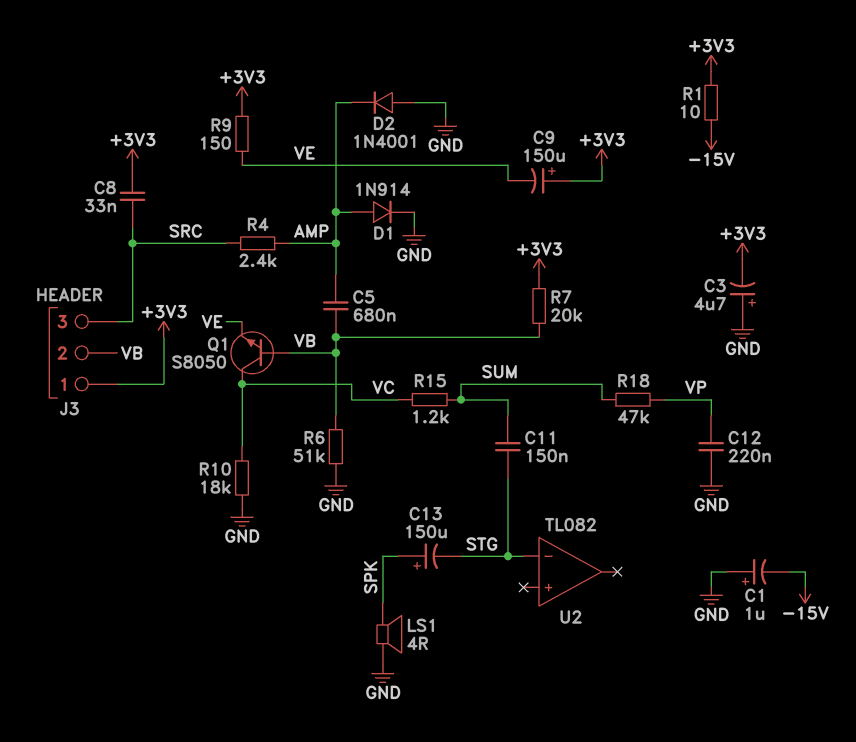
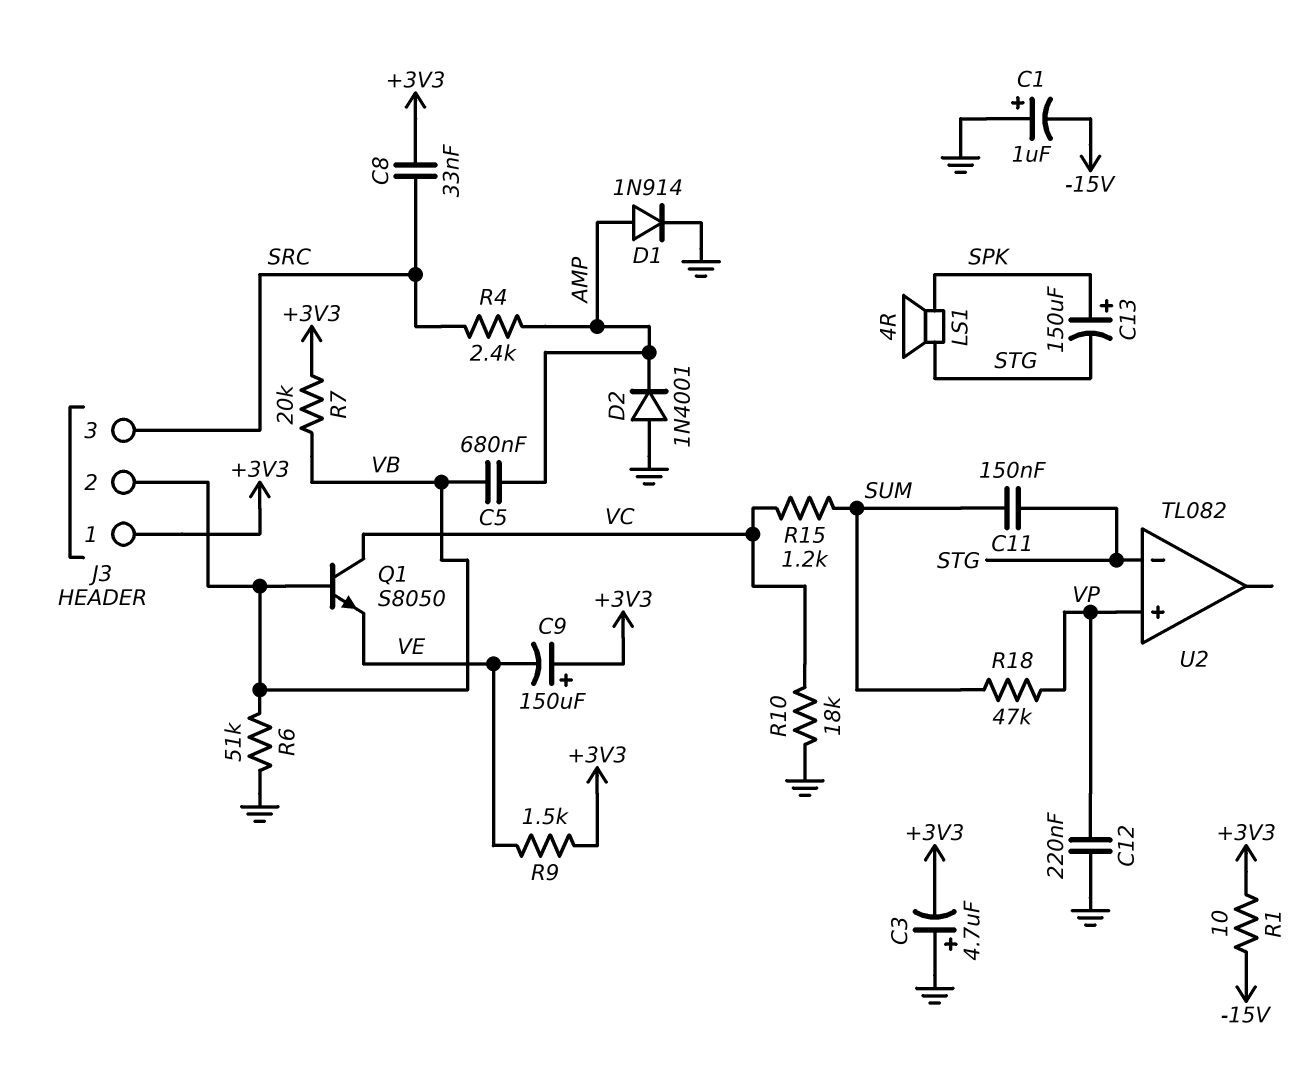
LS1: speaker 4R (GND, SPK) -> speaker 4R (SPK, STG)
R9: 150 (+3V3, VE) -> 1.5k (+3V3, VE)
U2 pin in+: none -> VP

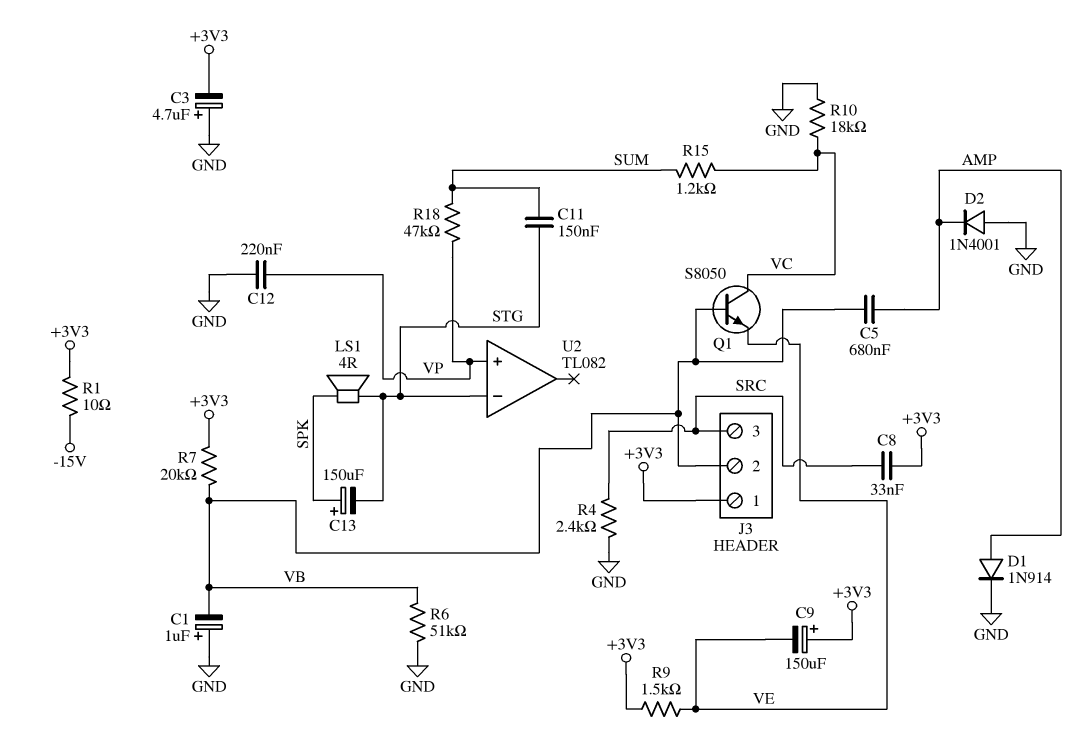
C1: 1uF (plus GND, minus -15V) -> 1uF (plus GND, minus VB)
R4: 2.4k (AMP, SRC) -> 2.4k (GND, SRC)

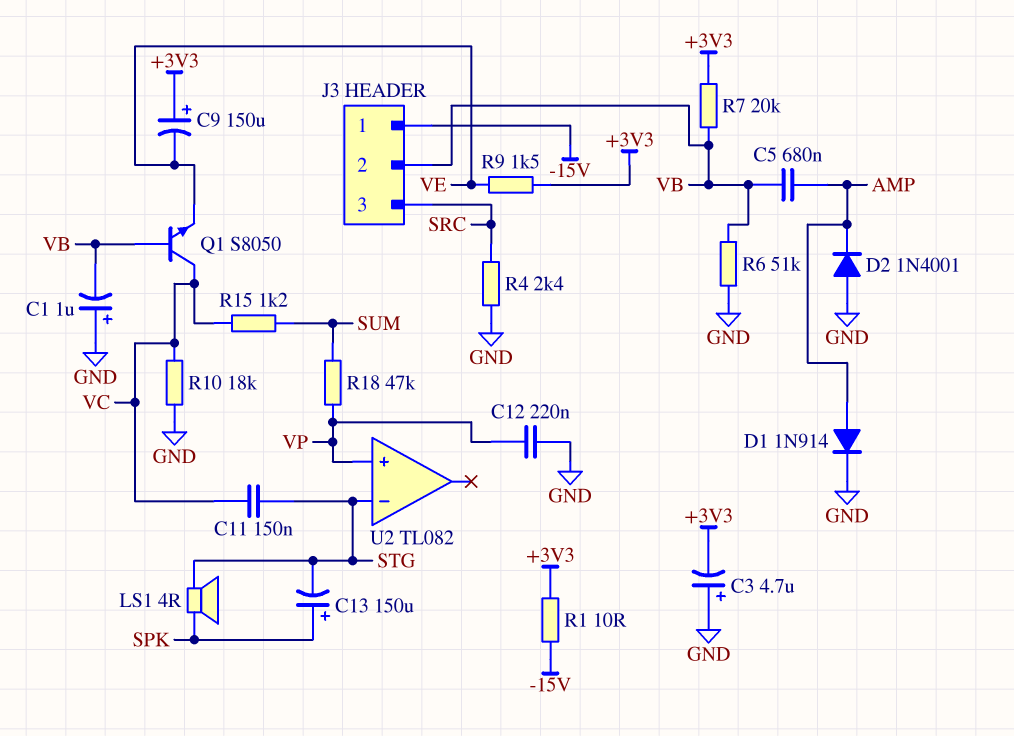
C8: 33nF (+3V3, SRC) -> none
C11: 150nF (STG, SUM) -> 150nF (STG, VC)
J3 pin 1: +3V3 -> -15V

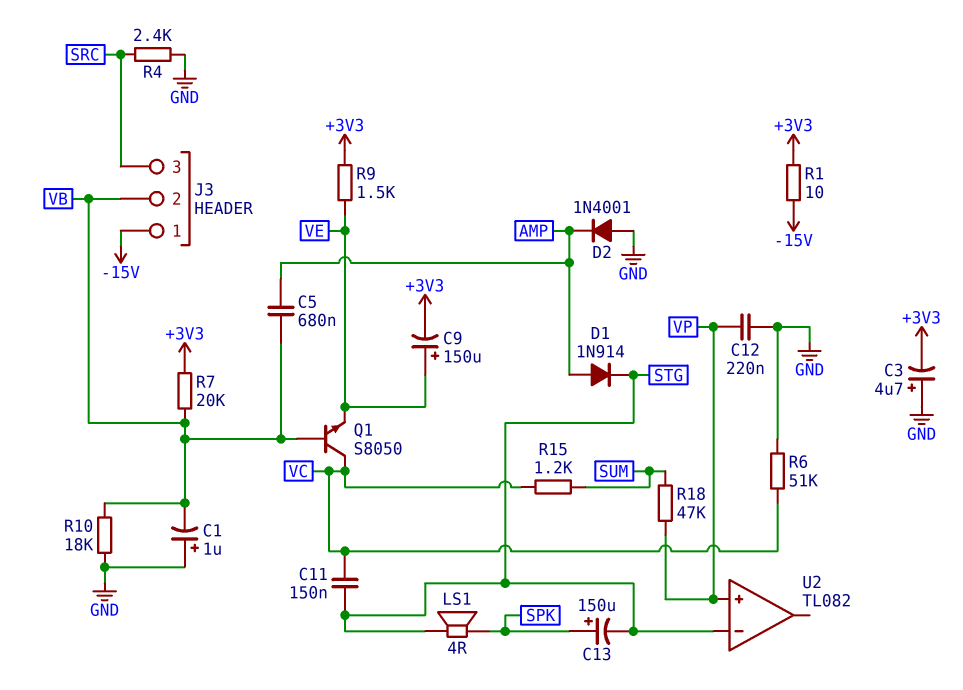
C9: 150uF (plus +3V3, minus VE) -> 150uF (plus VE, minus +3V3)
D1: diode 1N914 (A AMP, K GND) -> diode 1N914 (A AMP, K STG)
R6: 51k (GND, VB) -> 51k (GND, VC)
R10: 18k (GND, VC) -> 18k (GND, VB)

